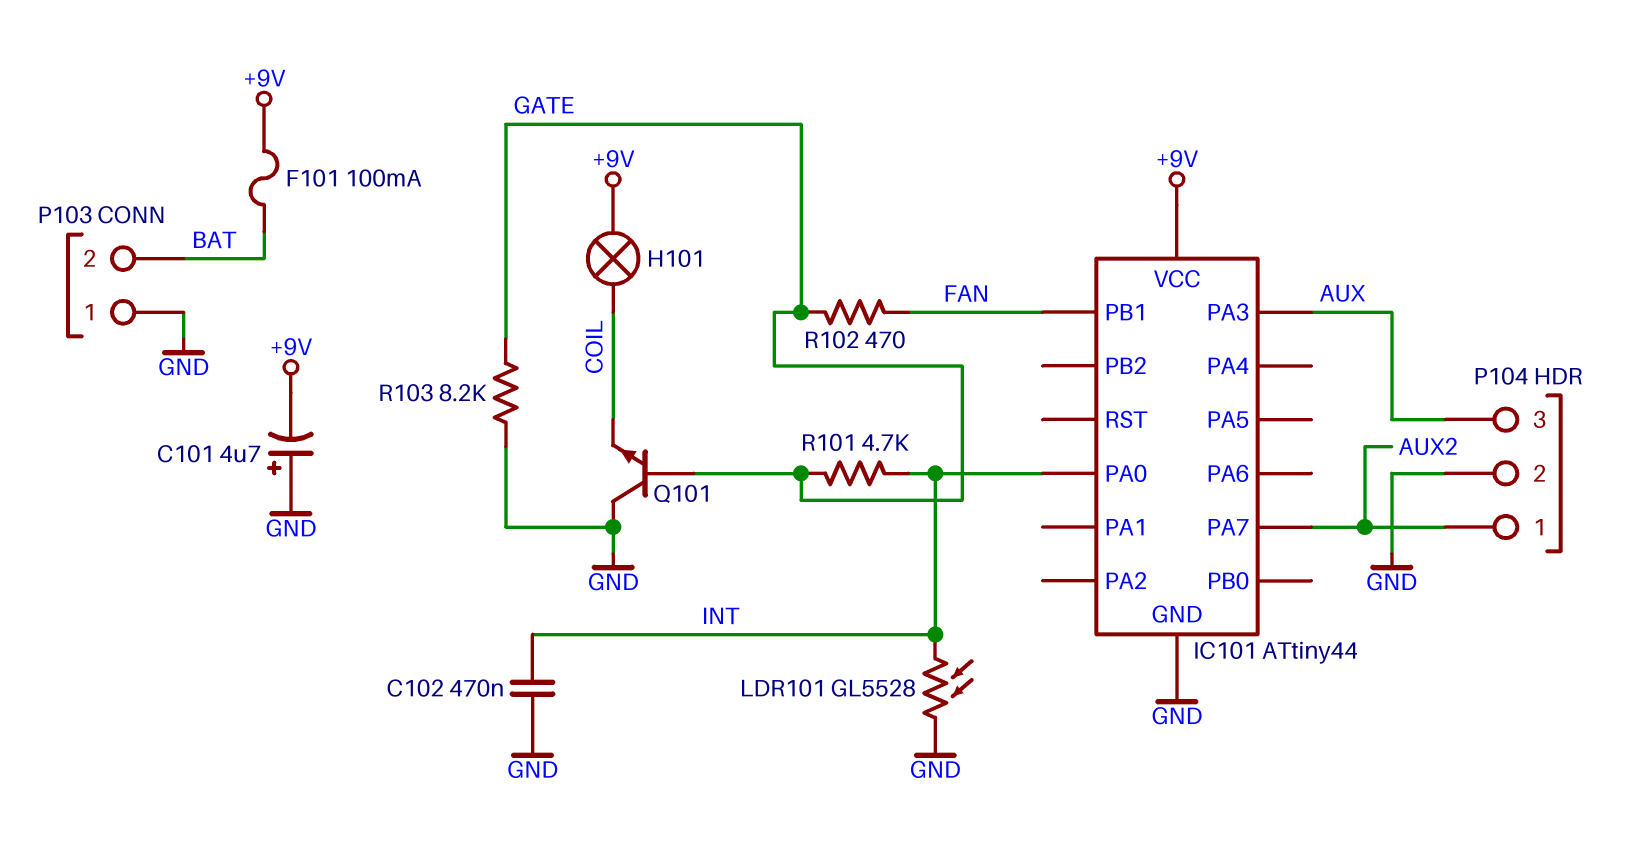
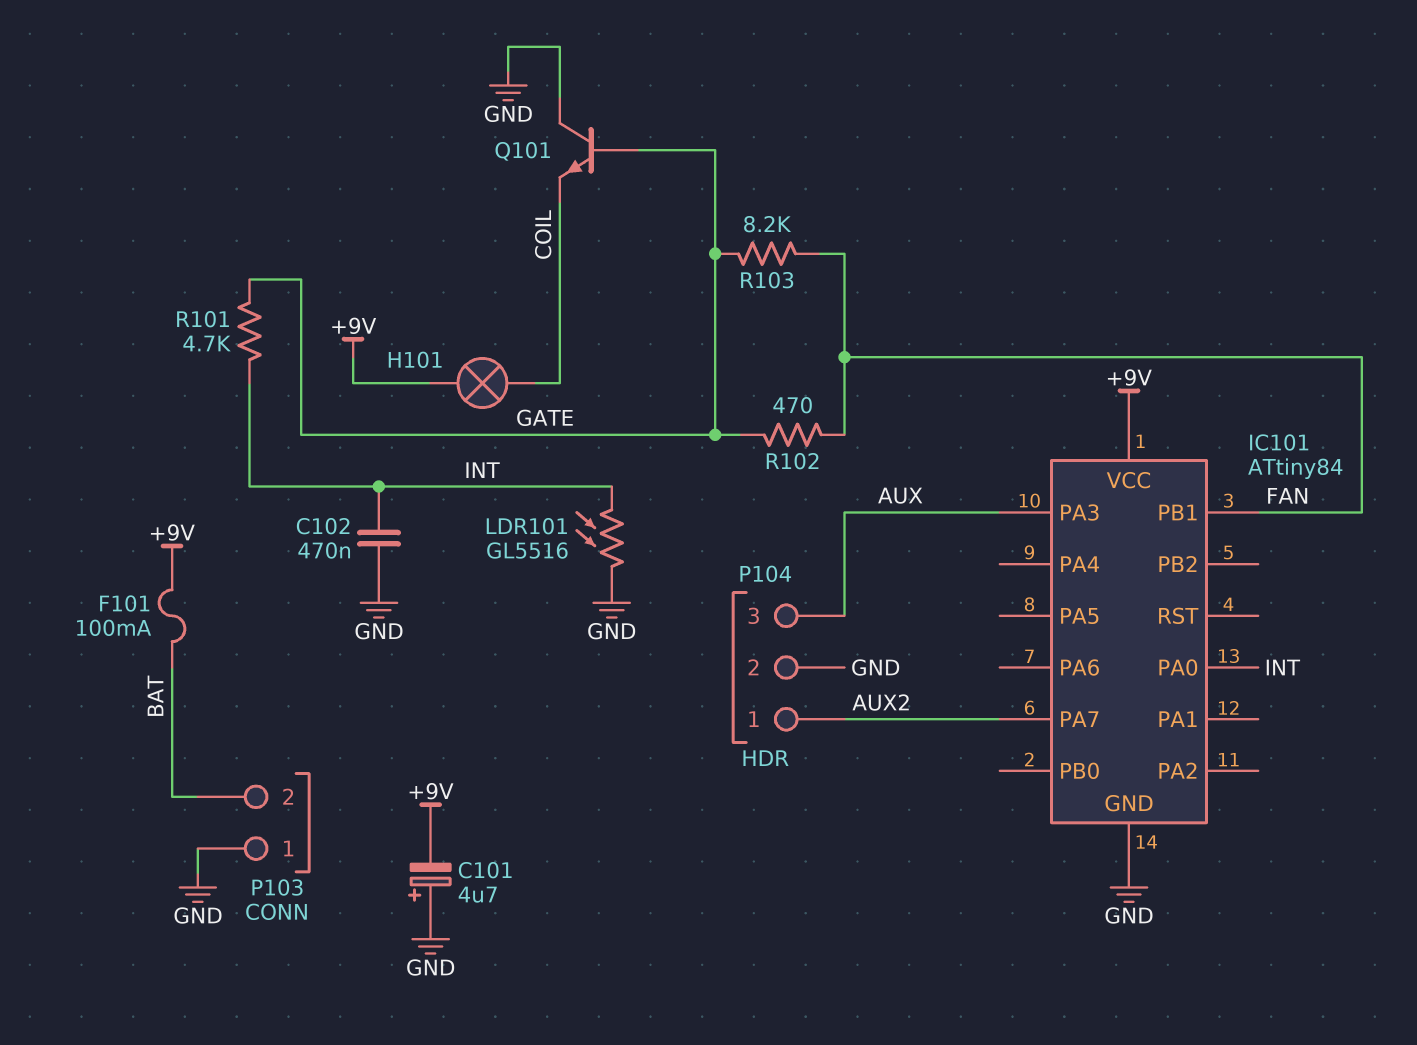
IC101: ATtiny44 -> ATtiny84
LDR101: GL5528 (GND, INT) -> GL5516 (GND, INT)
R103: 8.2k (GATE, GND) -> 8.2k (FAN, GATE)

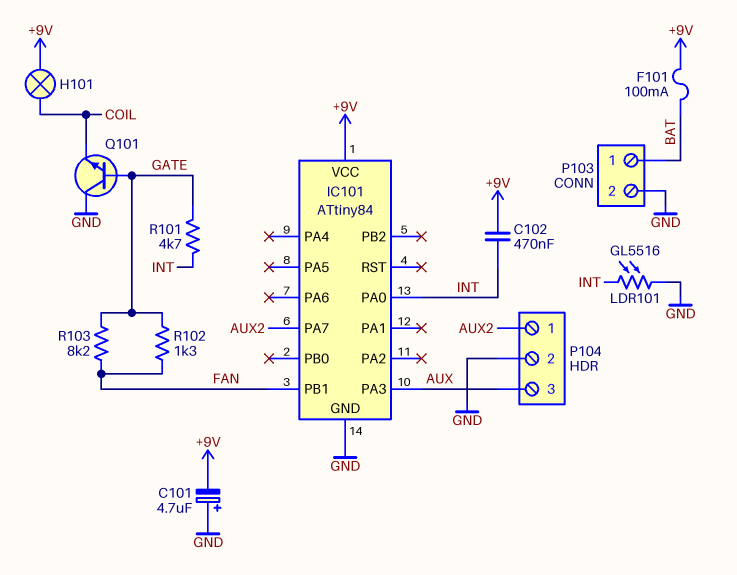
C102: 470nF (GND, INT) -> 470nF (+9V, INT)
P103 pin 1: GND -> BAT
P103 pin 2: BAT -> GND
R102: 470 (FAN, GATE) -> 1.3k (FAN, GATE)

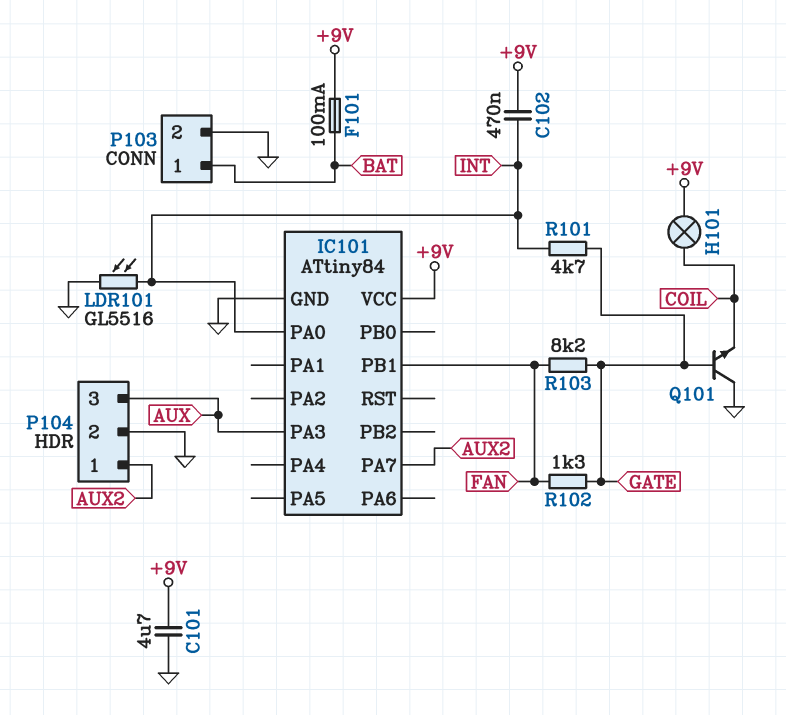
C101: 4.7uF (plus GND, minus +9V) -> 4.7uF (+9V, GND)

